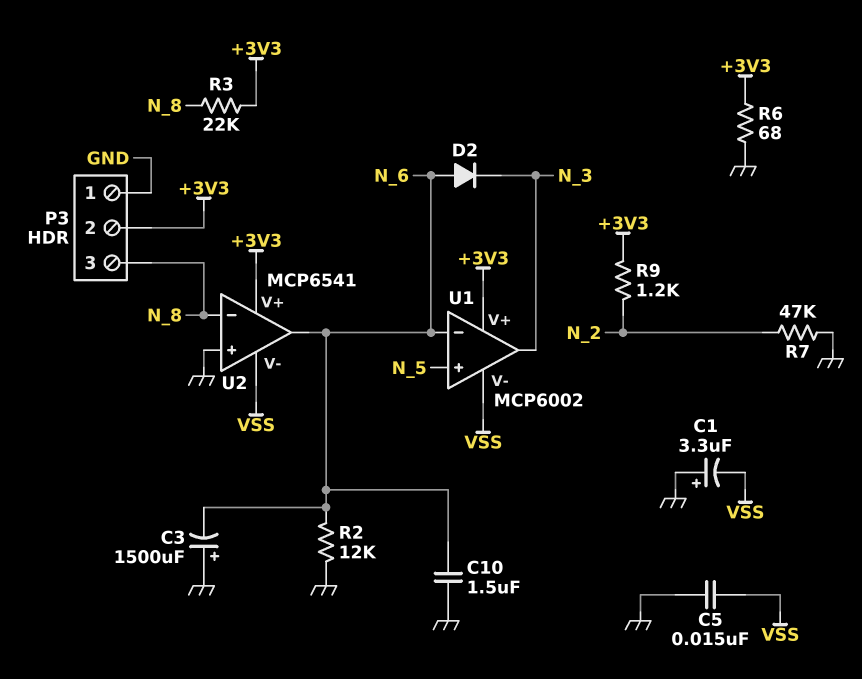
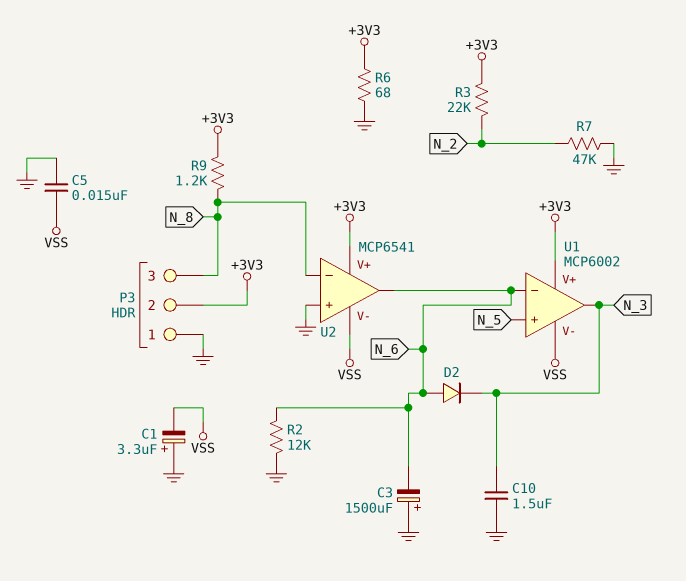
C10: 1.5uF (GND, N_6) -> 1.5uF (GND, N_3)
R3: 22k (+3V3, N_8) -> 22k (+3V3, N_2)
R9: 1.2k (+3V3, N_2) -> 1.2k (+3V3, N_8)

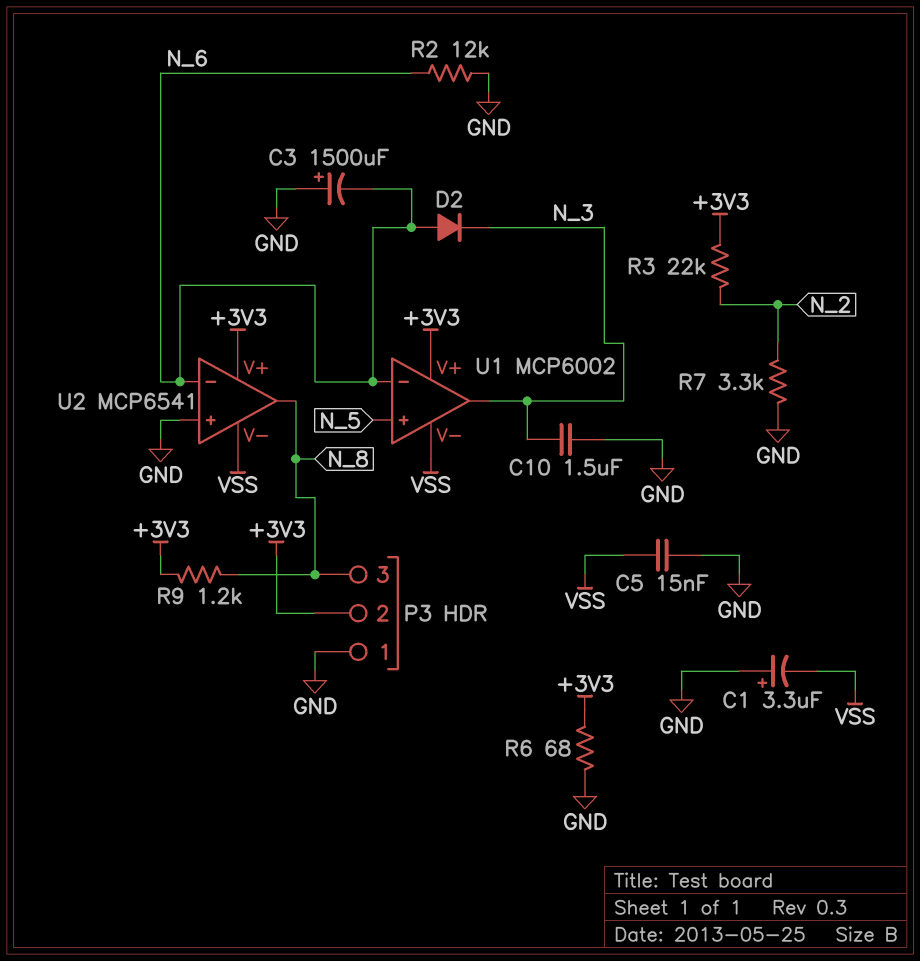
R7: 47k (GND, N_2) -> 3.3k (GND, N_2)
U2 pin in-: N_8 -> N_6
U2 pin out: N_6 -> N_8

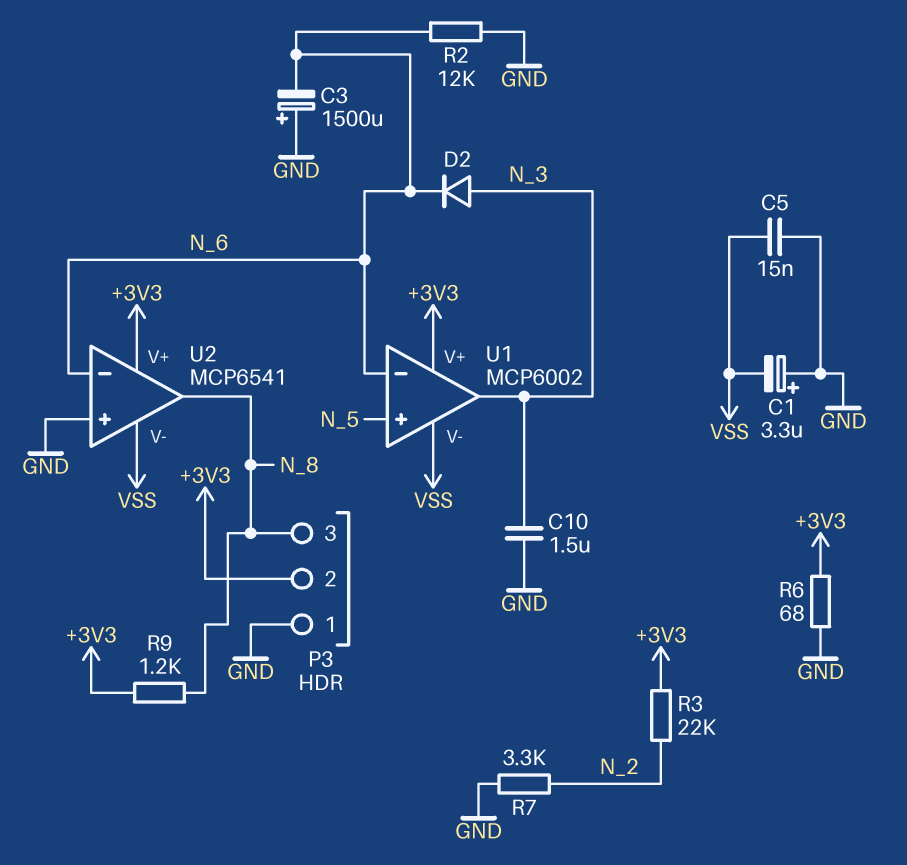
D2: diode (A N_6, K N_3) -> diode (A N_3, K N_6)

